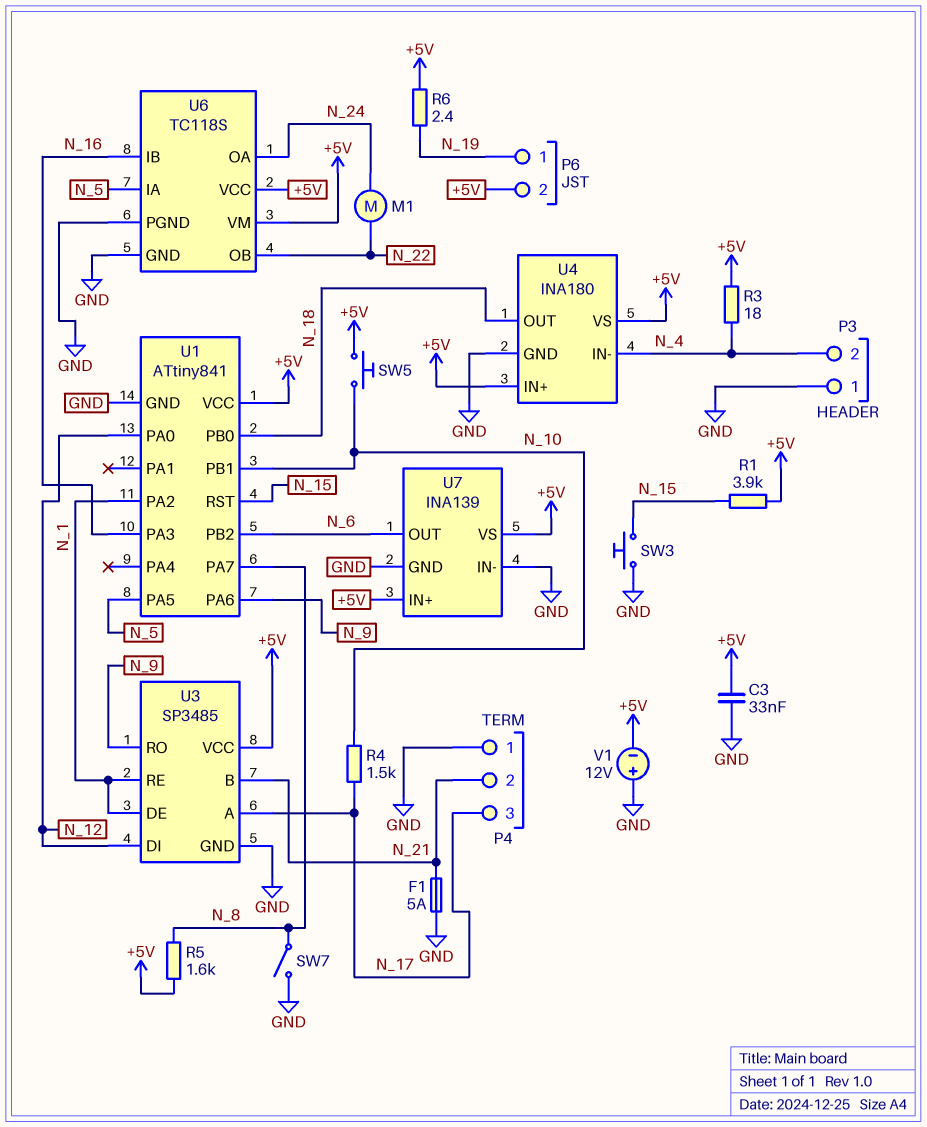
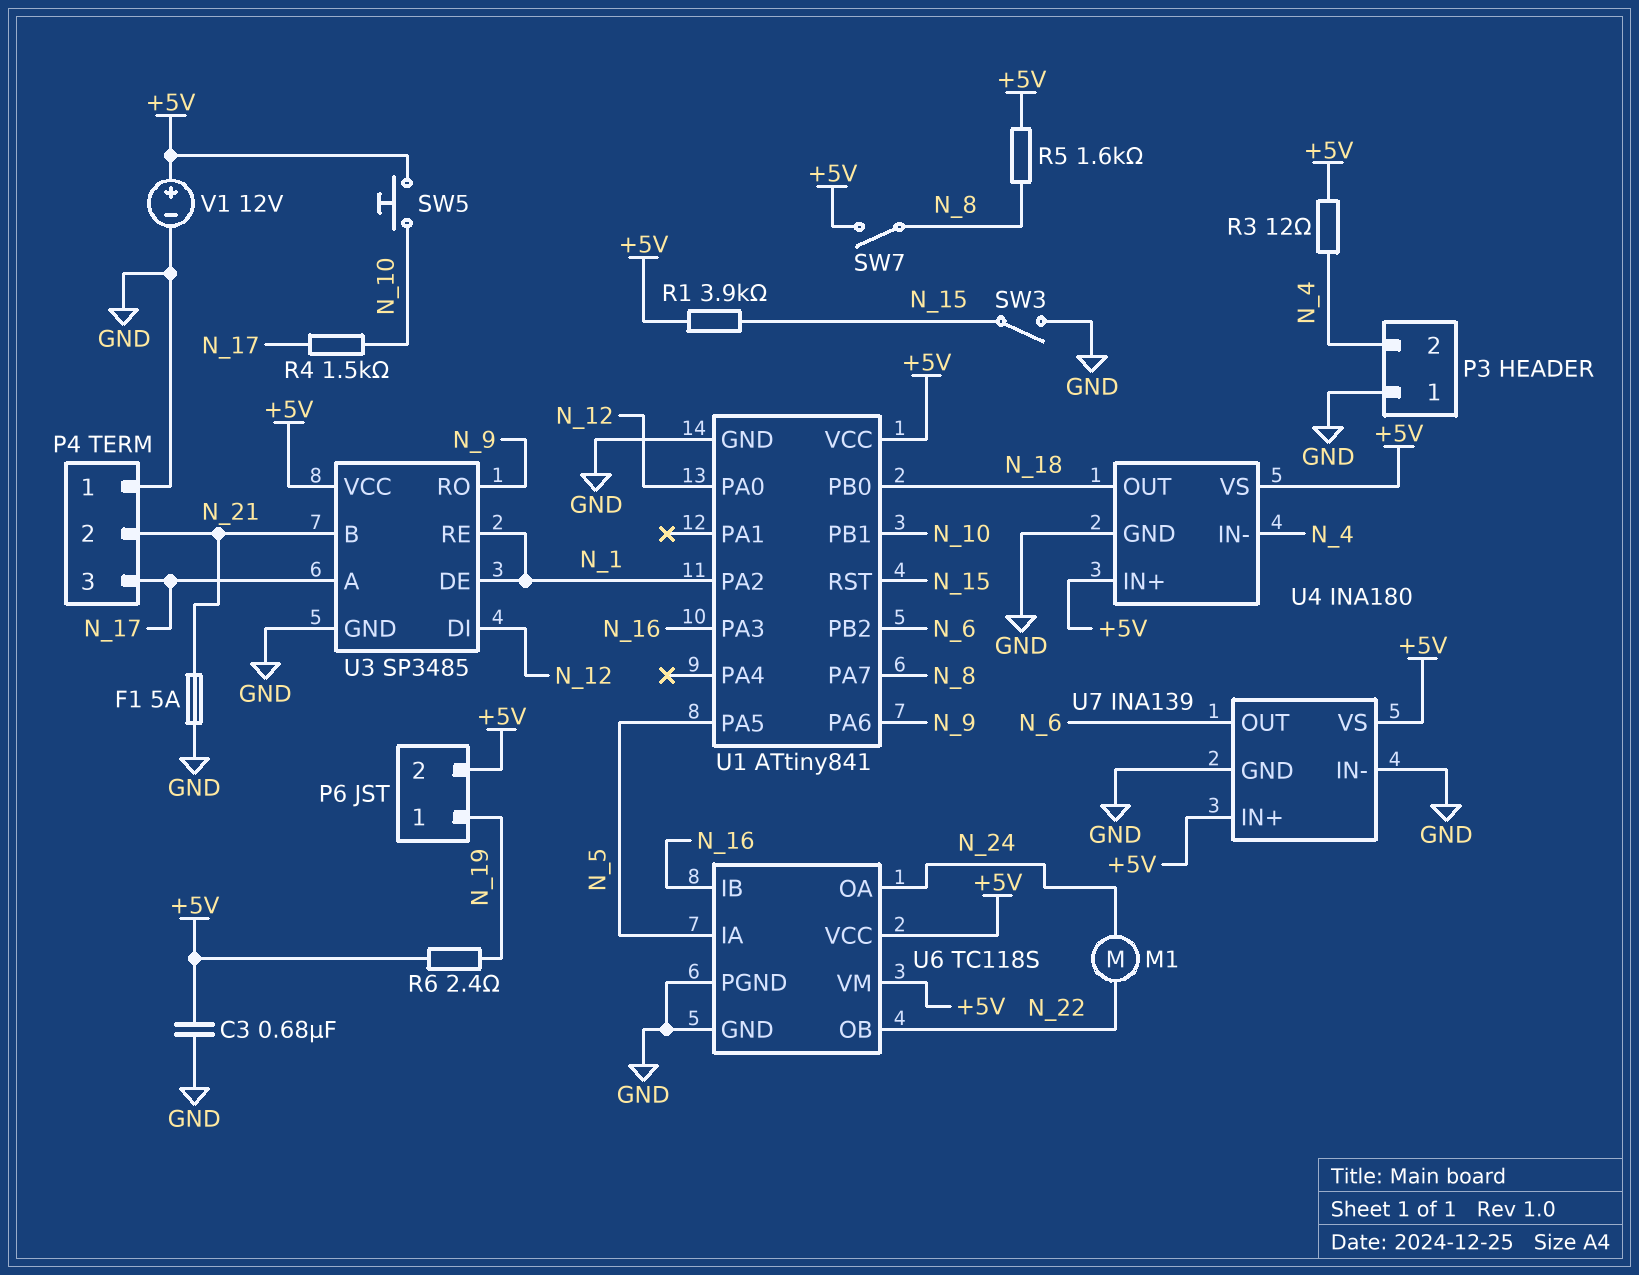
C3: 33nF (+5V, GND) -> 680nF (+5V, GND)
R3: 18 (+5V, N_4) -> 12 (+5V, N_4)
SW3: button (GND, N_15) -> switch (GND, N_15)
SW7: switch (GND, N_8) -> switch (+5V, N_8)
V1: 12V (plus GND, minus +5V) -> 12V (plus +5V, minus GND)

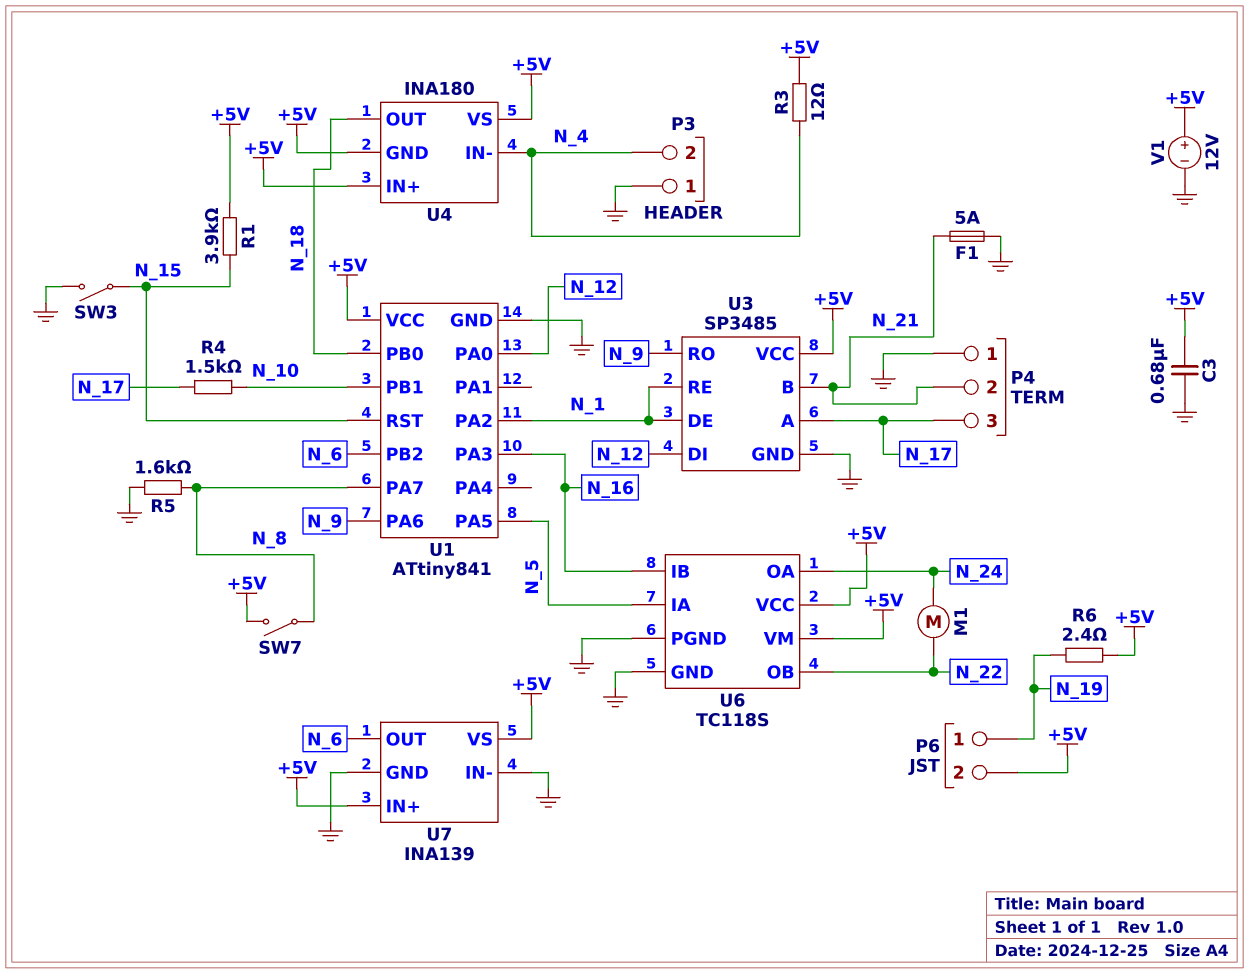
R5: 1.6k (+5V, N_8) -> 1.6k (GND, N_8)
SW5: button (+5V, N_10) -> none
U4 pin GND: GND -> +5V

